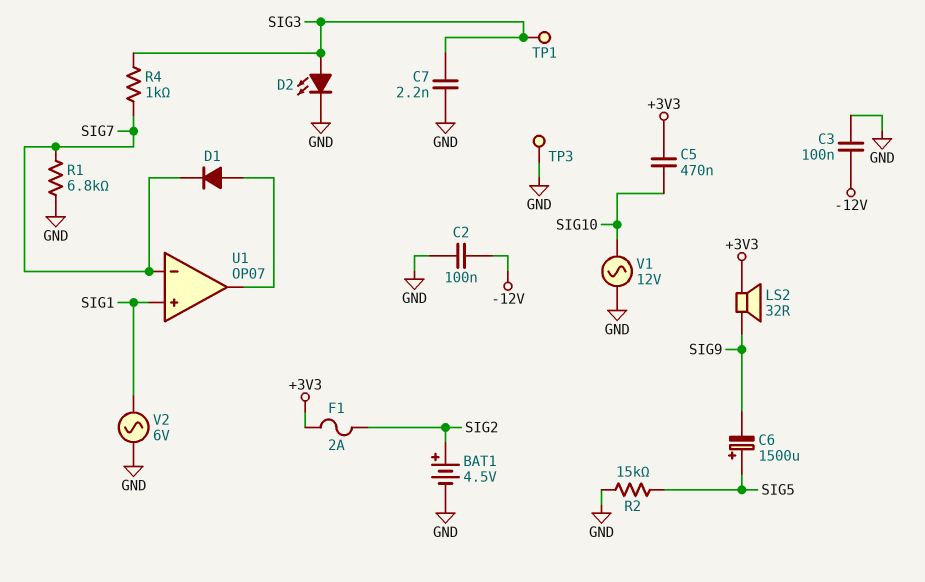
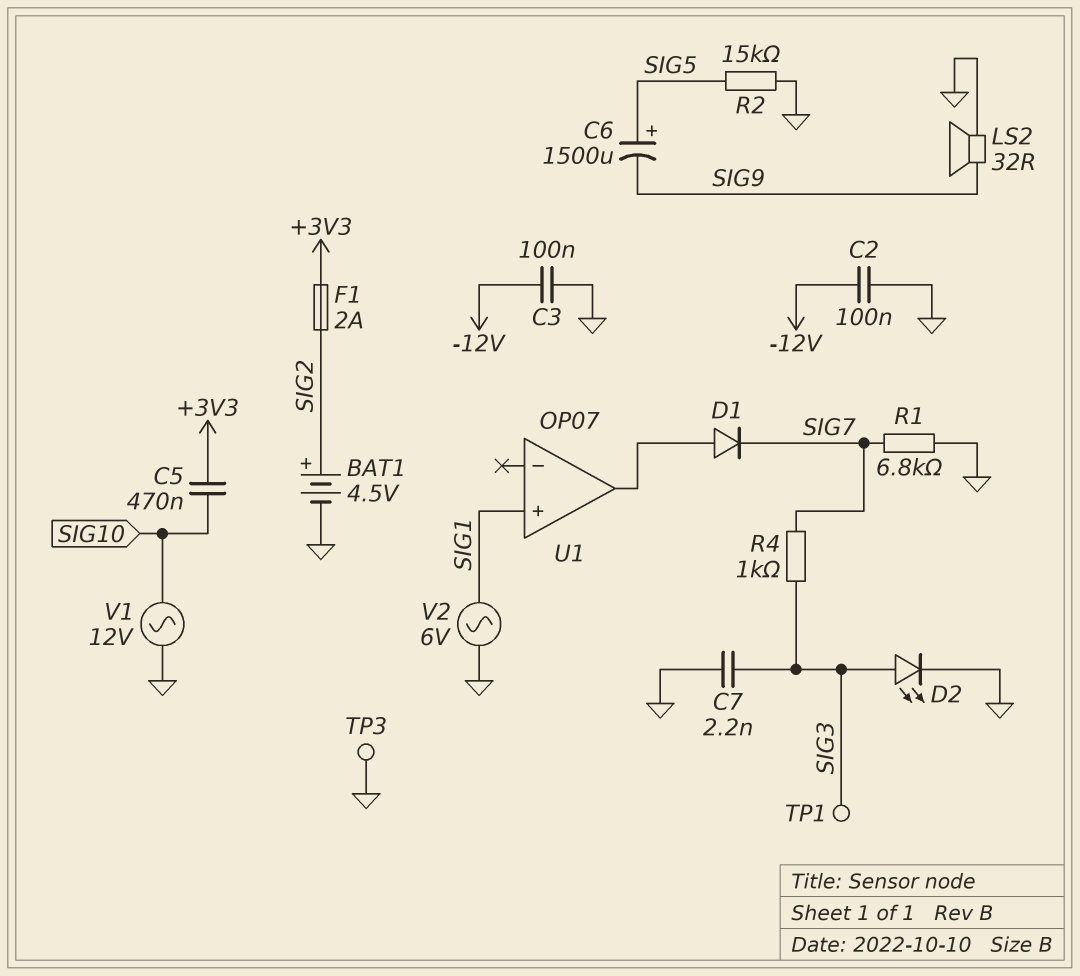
LS2: speaker 32R (+3V3, SIG9) -> speaker 32R (GND, SIG9)
U1 pin in-: SIG7 -> none

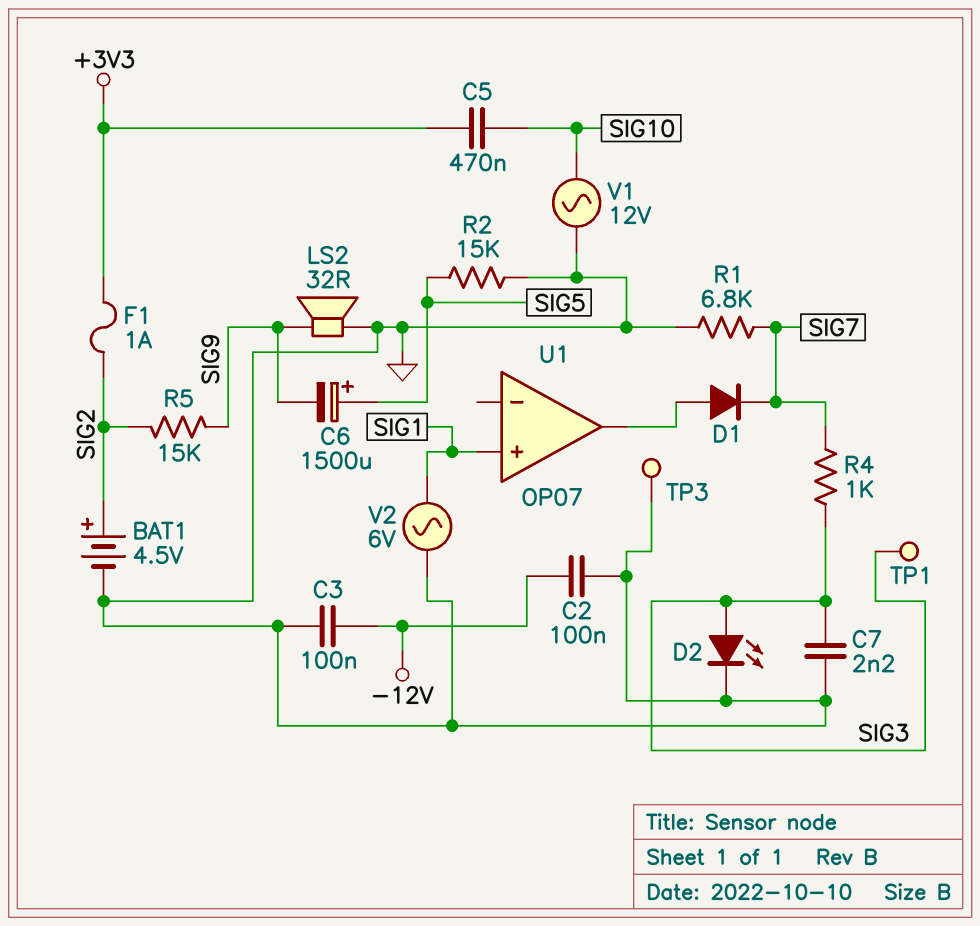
F1: 2A (+3V3, SIG2) -> 1A (+3V3, SIG2)
R5: none -> 15k (SIG2, SIG9)

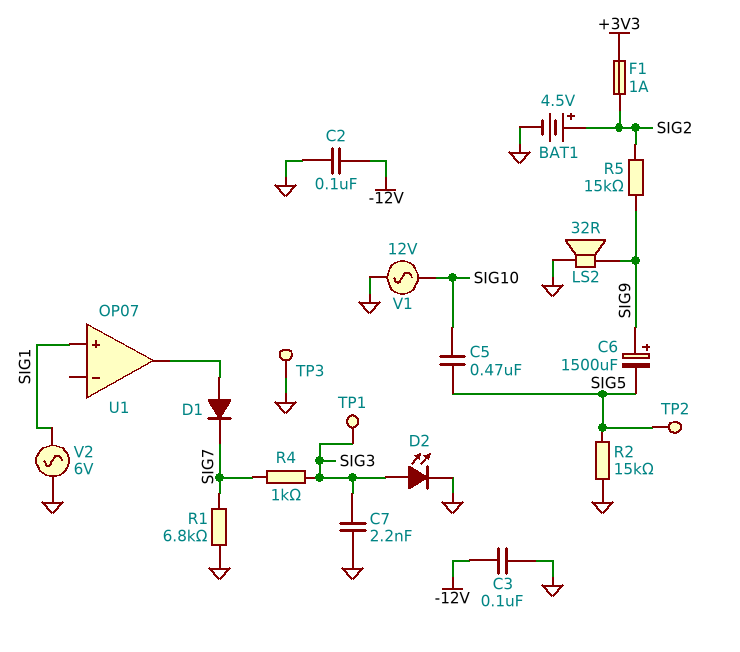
C5: 470nF (+3V3, SIG10) -> 470nF (SIG5, SIG10)
C6: 1500uF (plus SIG5, minus SIG9) -> 1500uF (plus SIG9, minus SIG5)
TP2: none -> test point (SIG5)

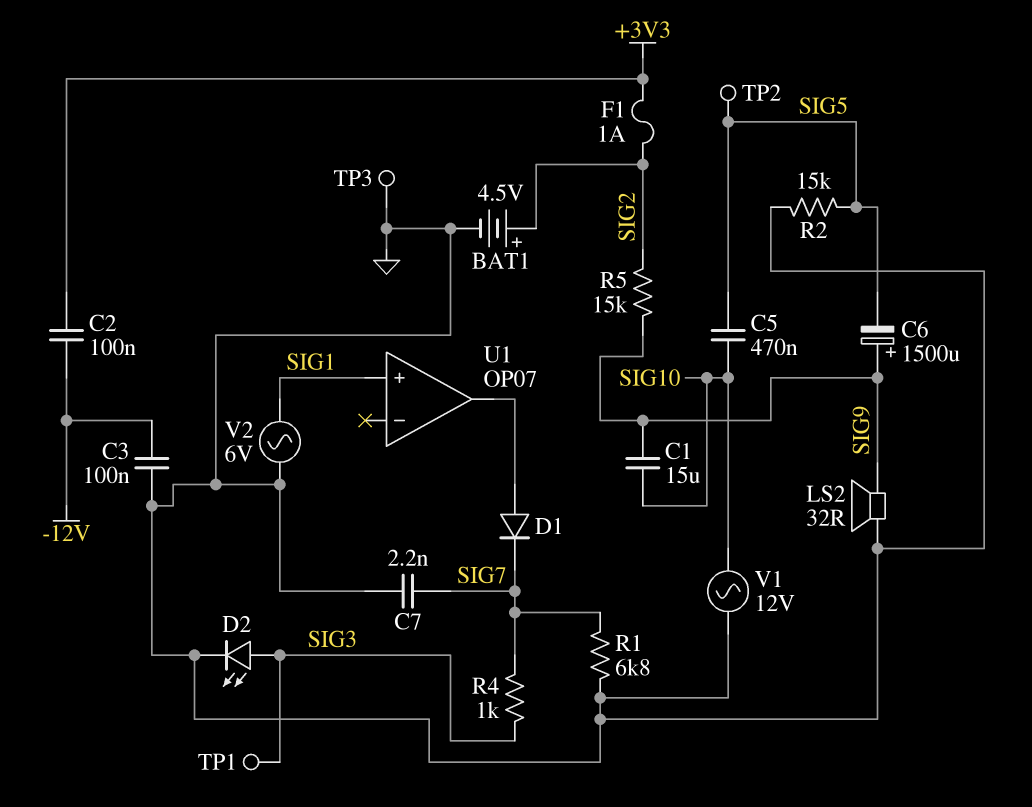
C1: none -> 15uF (SIG9, SIG10)
C2: 100nF (-12V, GND) -> 100nF (+3V3, -12V)
C7: 2.2nF (GND, SIG3) -> 2.2nF (GND, SIG7)

